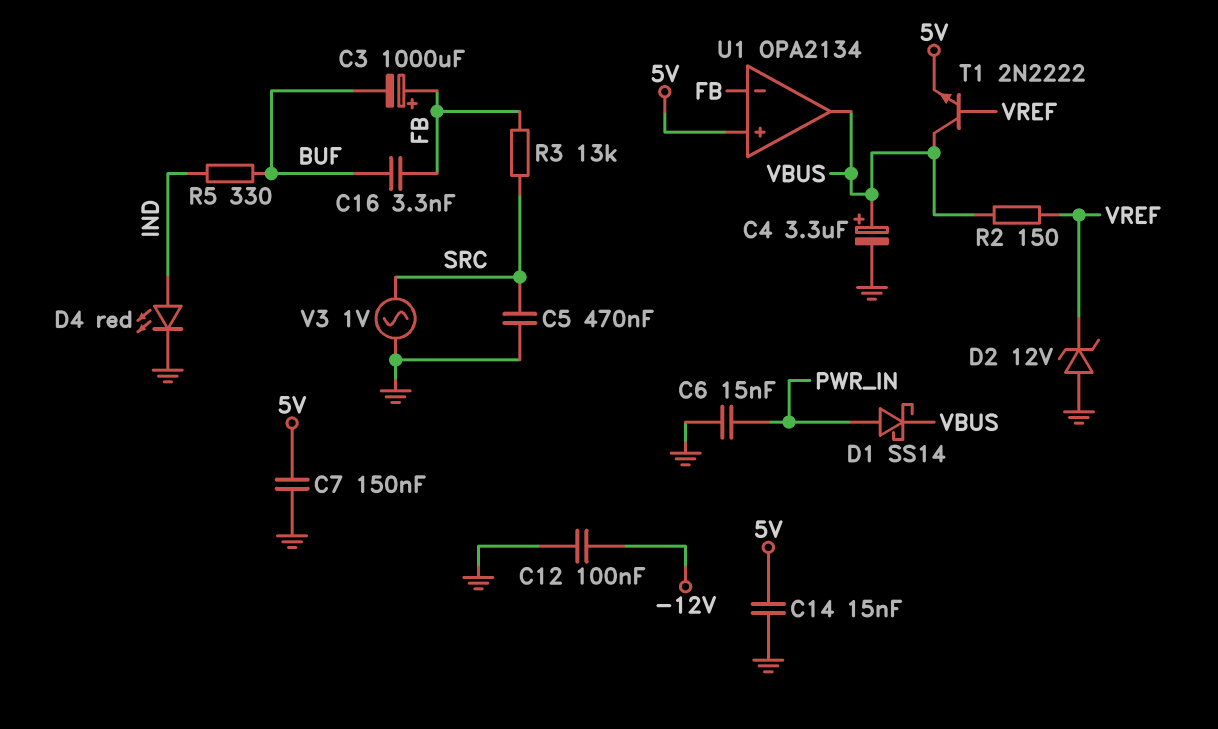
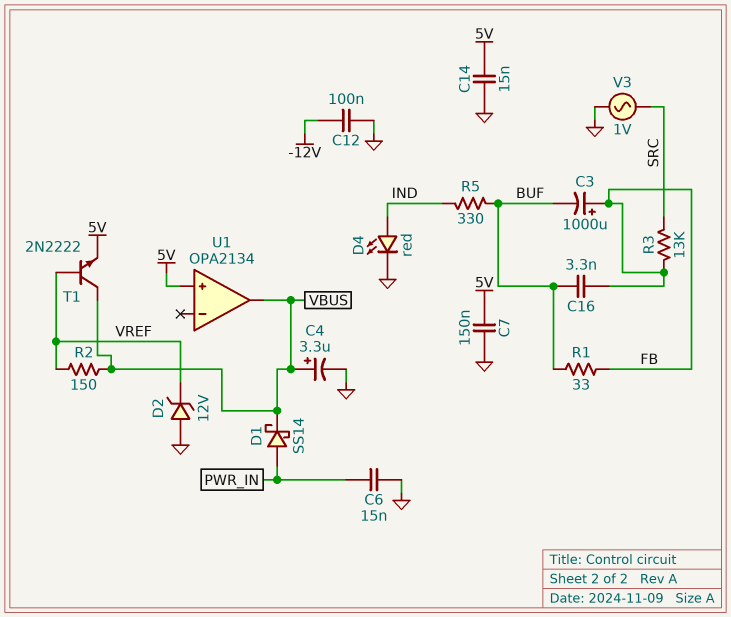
C5: 470nF (GND, SRC) -> none
R1: none -> 33 (BUF, FB)
U1 pin in-: FB -> none

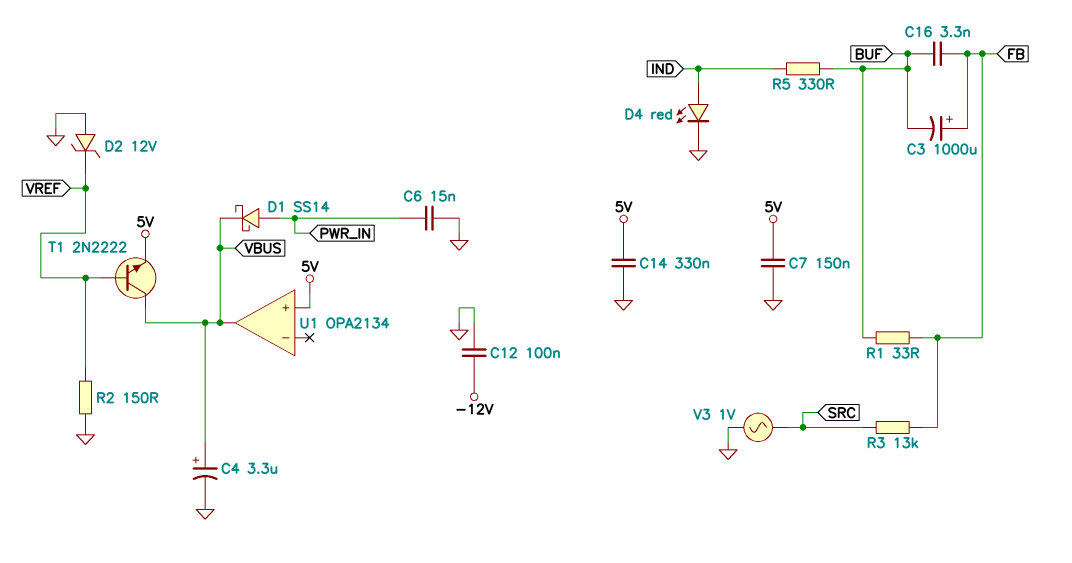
C14: 15nF (5V, GND) -> 330nF (5V, GND)
R2: 150 (VBUS, VREF) -> 150 (GND, VREF)

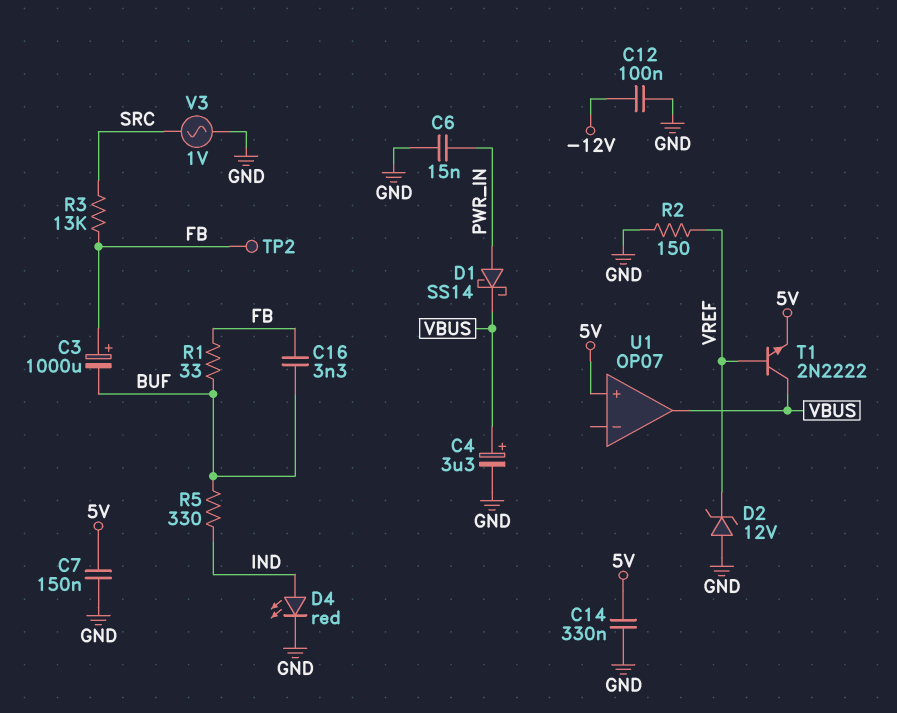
TP2: none -> test point (FB)
U1: OPA2134 -> OP07

